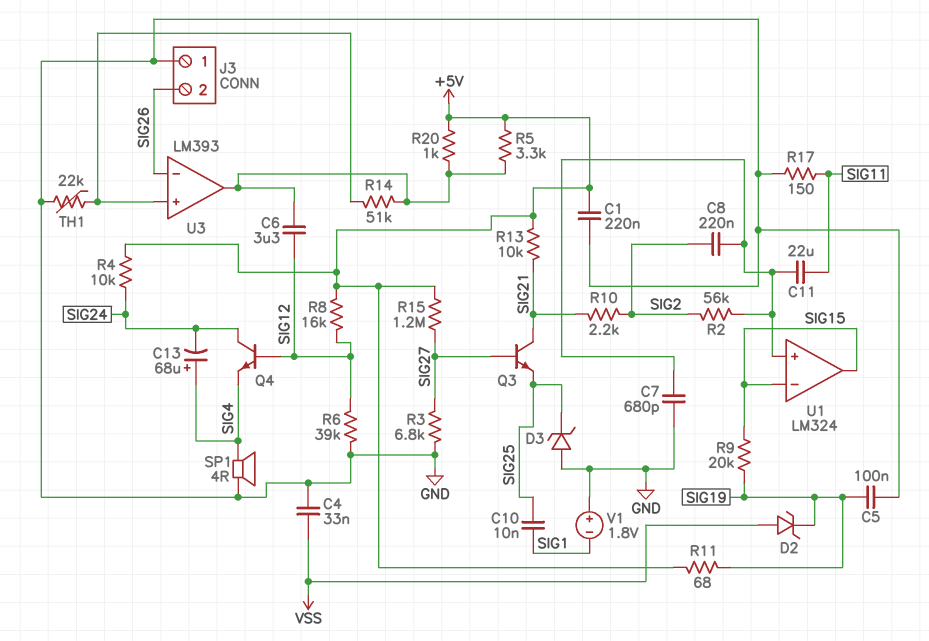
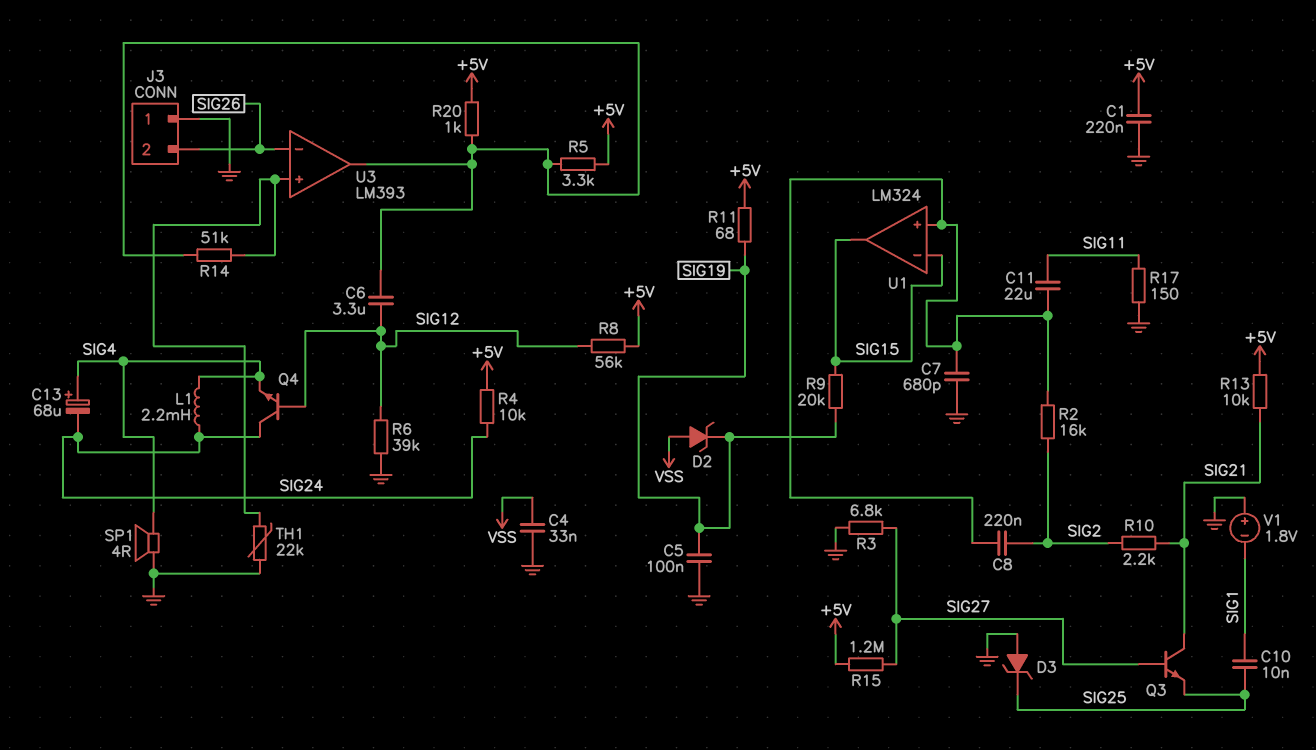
L1: none -> 2.2mH (SIG4, SIG24)
R2: 56k (SIG2, U1/in+) -> 16k (SIG2, U1/in+)
R8: 16k (+5V, SIG12) -> 56k (+5V, SIG12)

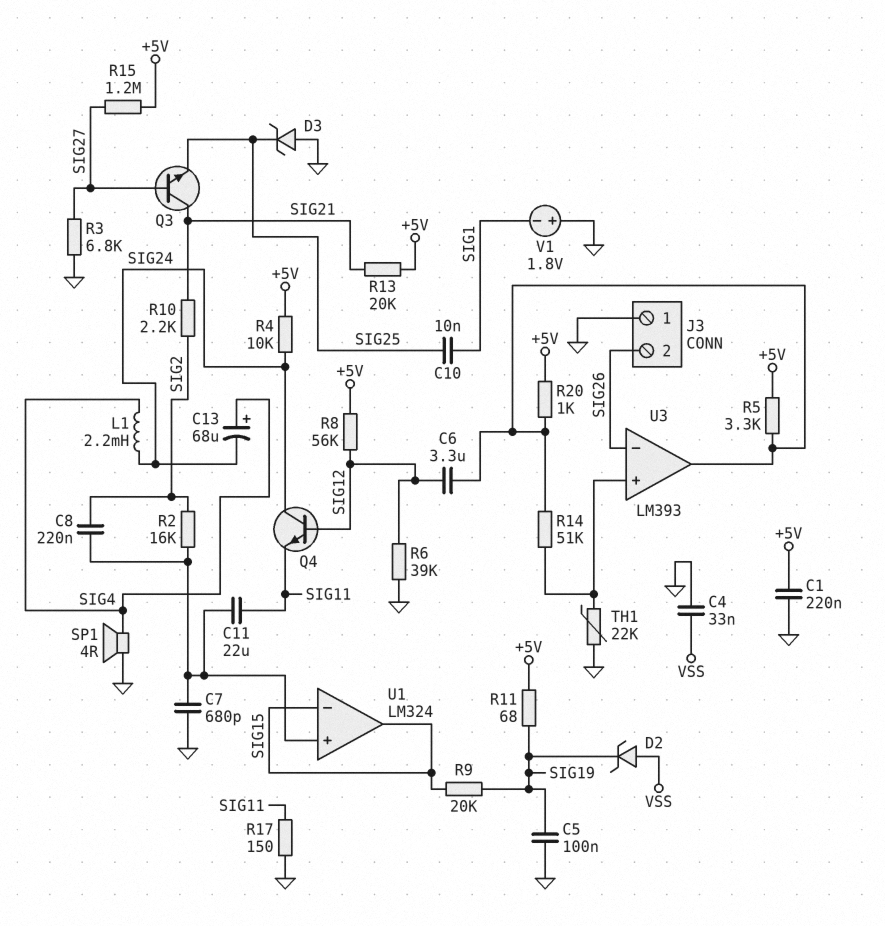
Q4: NPN (B SIG12, C SIG24, E SIG4) -> NPN (B SIG12, C SIG24, E SIG11)
R13: 10k (+5V, SIG21) -> 20k (+5V, SIG21)

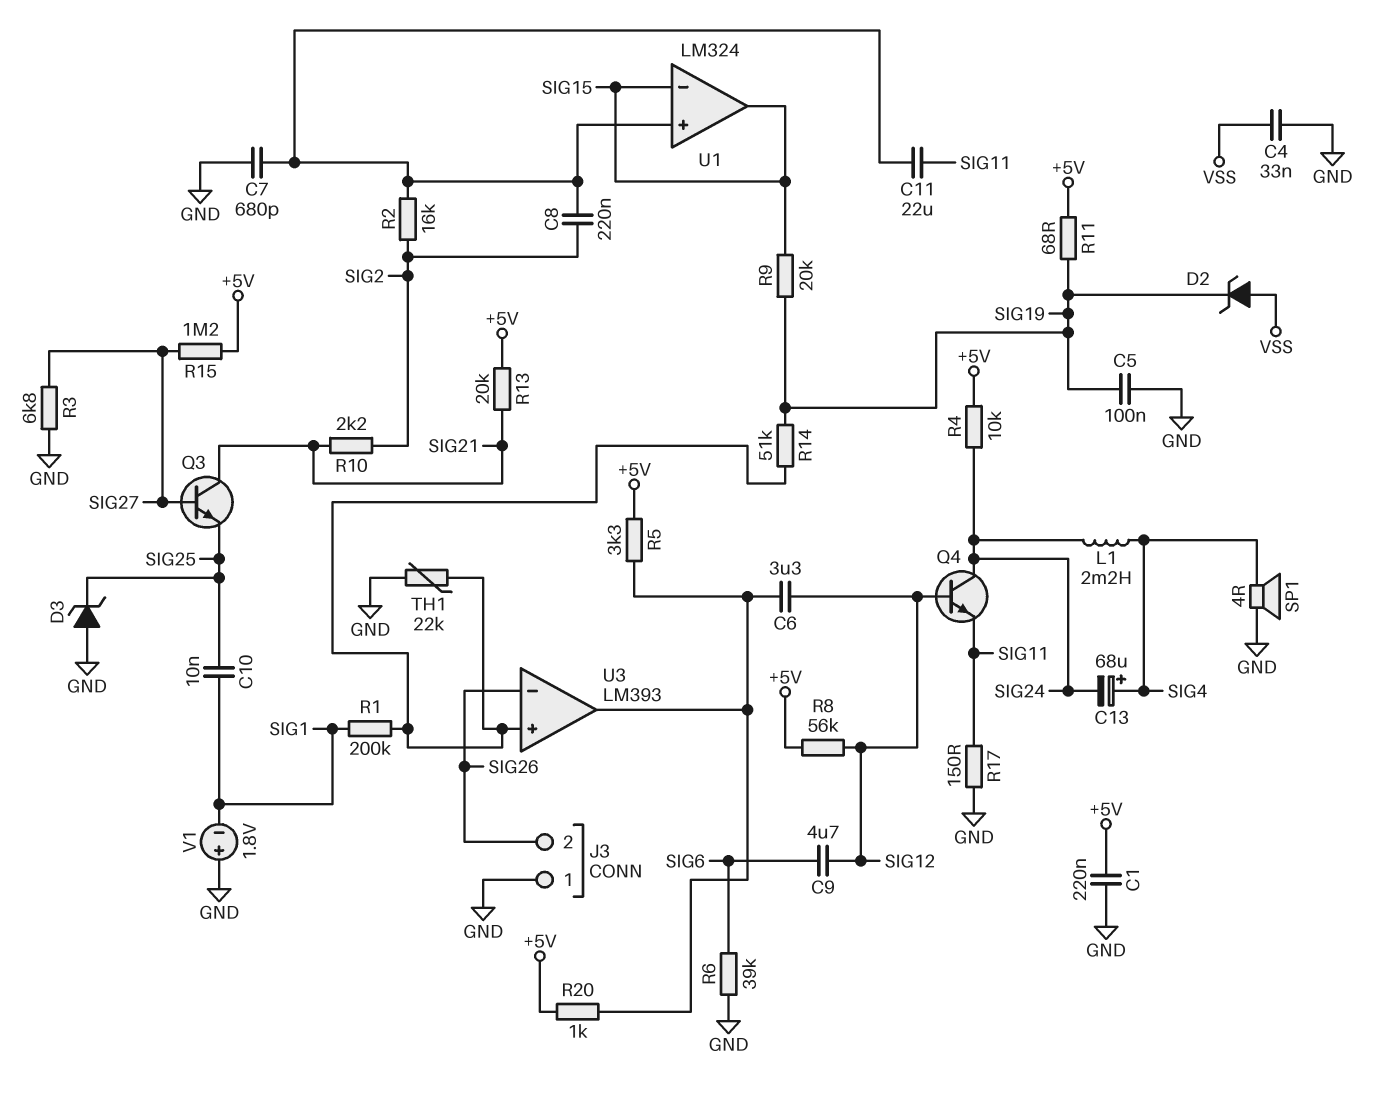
C9: none -> 4.7uF (SIG6, SIG12)
R1: none -> 200k (SIG1, U3/in+)
R6: 39k (GND, SIG12) -> 39k (GND, SIG6)
R14: 51k (U3/in+, U3/out) -> 51k (SIG19, U3/in+)

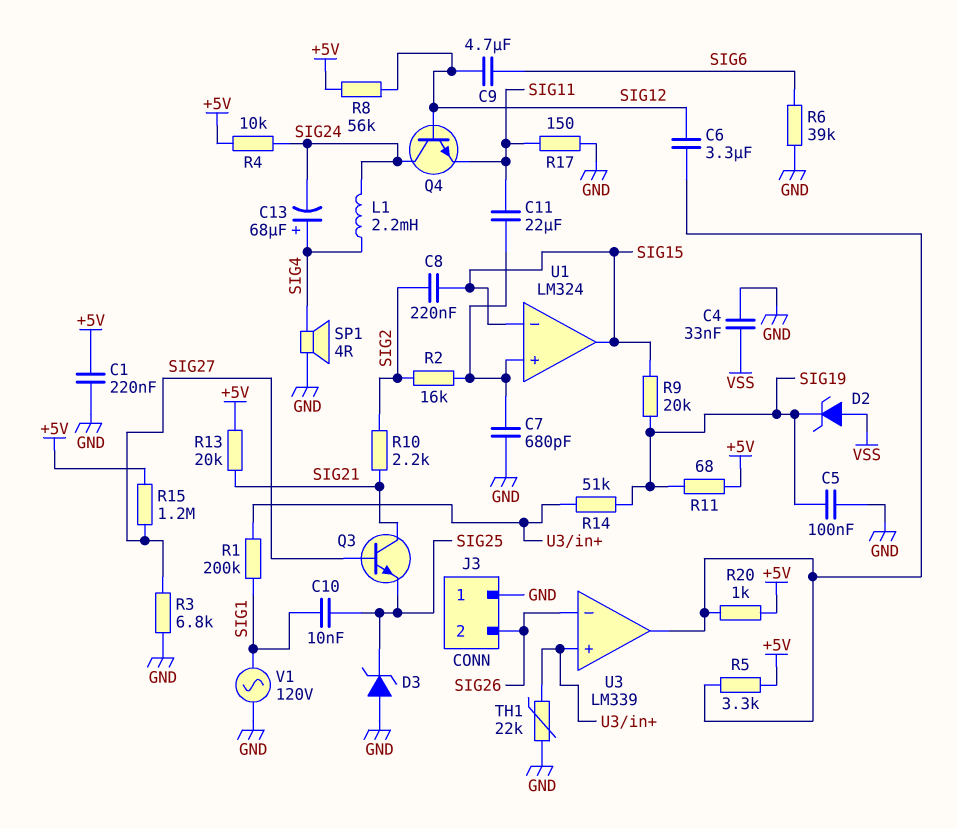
C8: 220nF (SIG2, U1/in+) -> 220nF (SIG2, SIG15)
U3: LM393 -> LM339
V1: 1.8V (plus GND, minus SIG1) -> AC 120V (GND, SIG1)

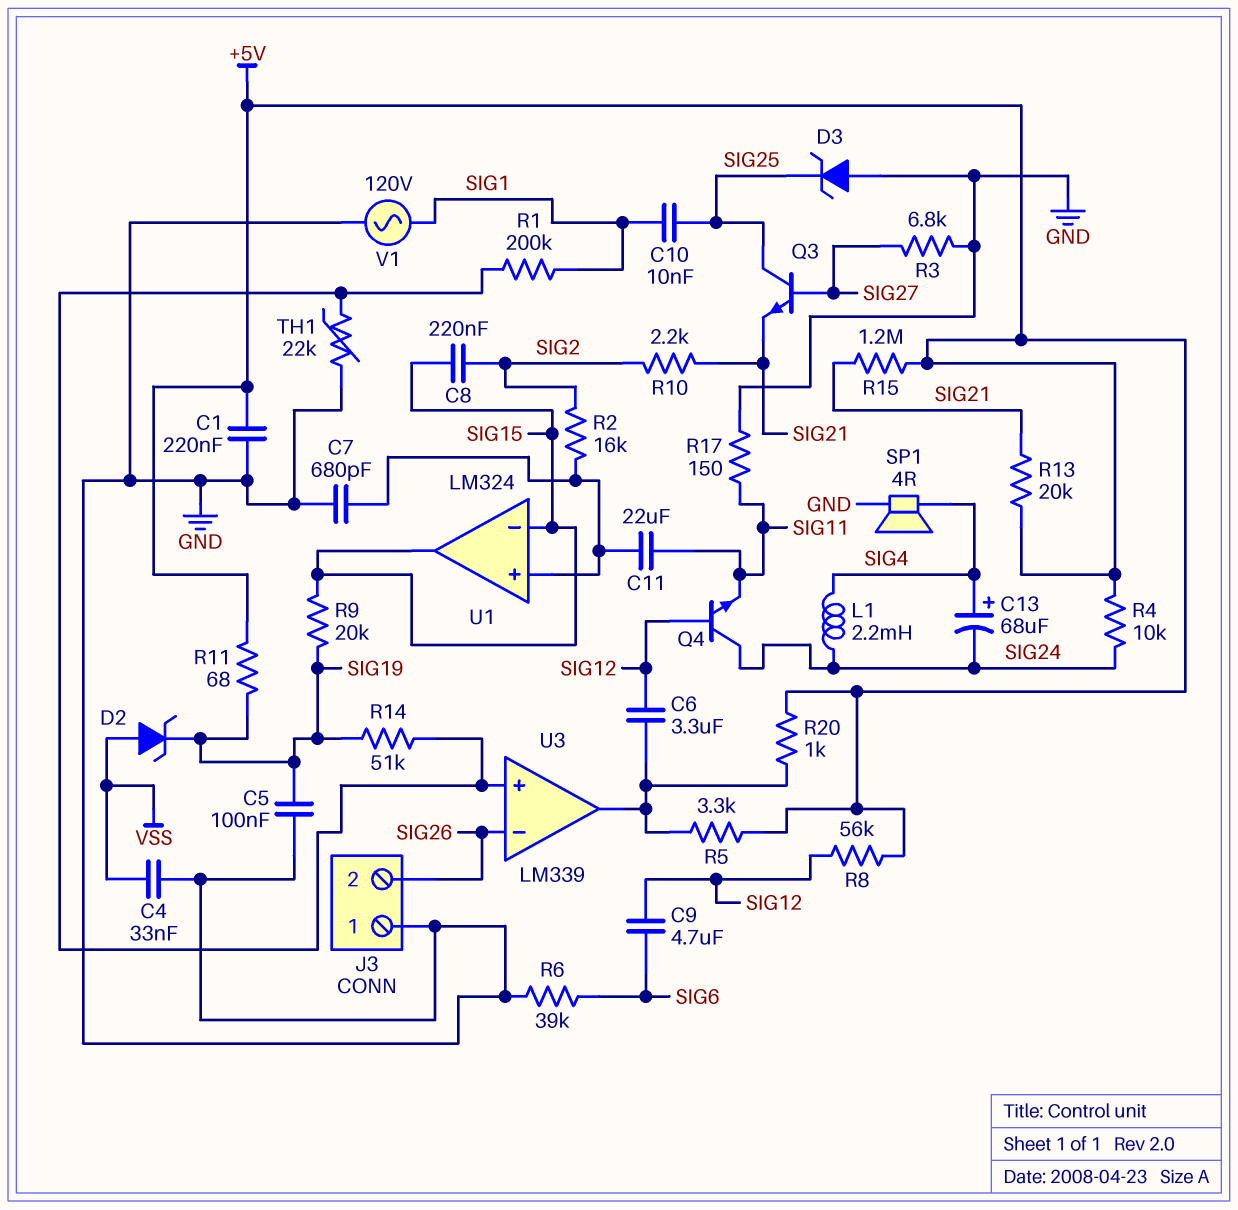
Q3: NPN (B SIG27, C SIG21, E SIG25) -> NPN (B SIG27, C SIG25, E SIG21)
R15: 1.2M (+5V, SIG27) -> 1.2M (+5V, SIG21)

